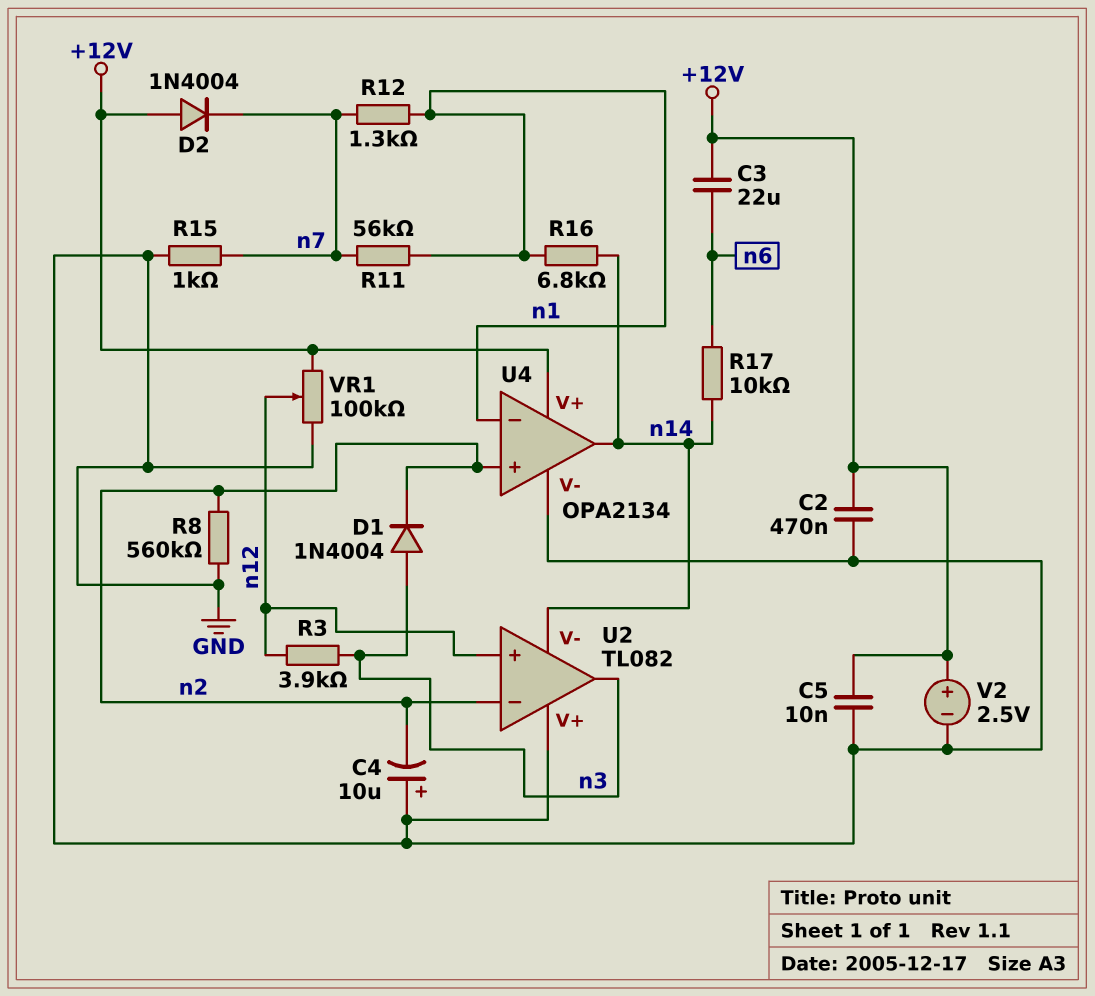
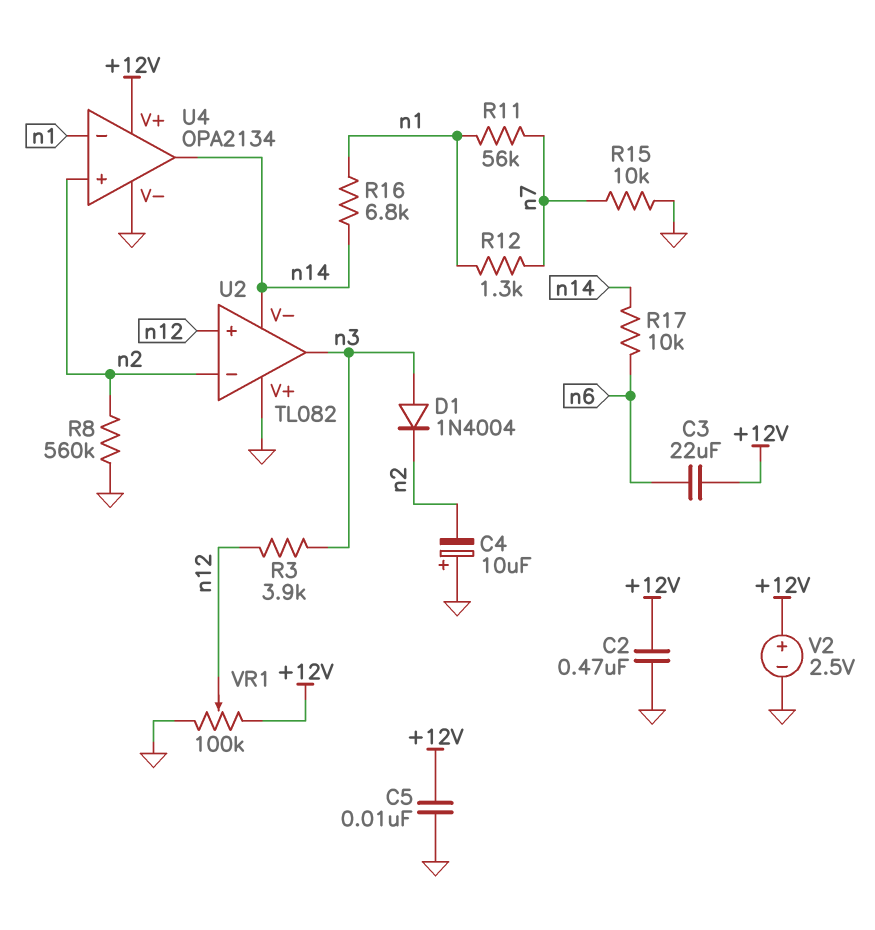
D2: diode 1N4004 (A +12V, K n7) -> none
R15: 1k (GND, n7) -> 10k (GND, n7)

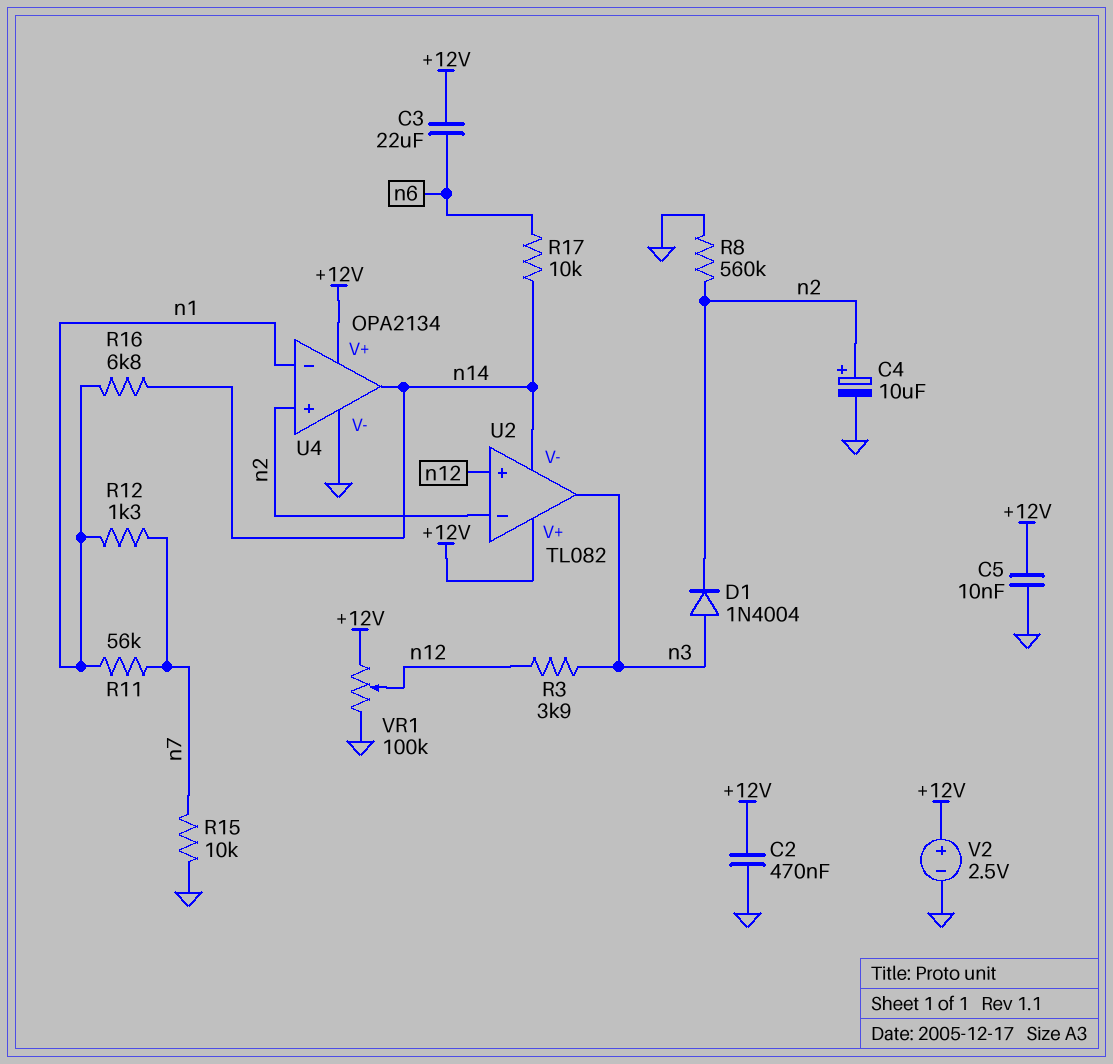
C4: 10uF (plus GND, minus n2) -> 10uF (plus n2, minus GND)
U2 pin V+: GND -> +12V

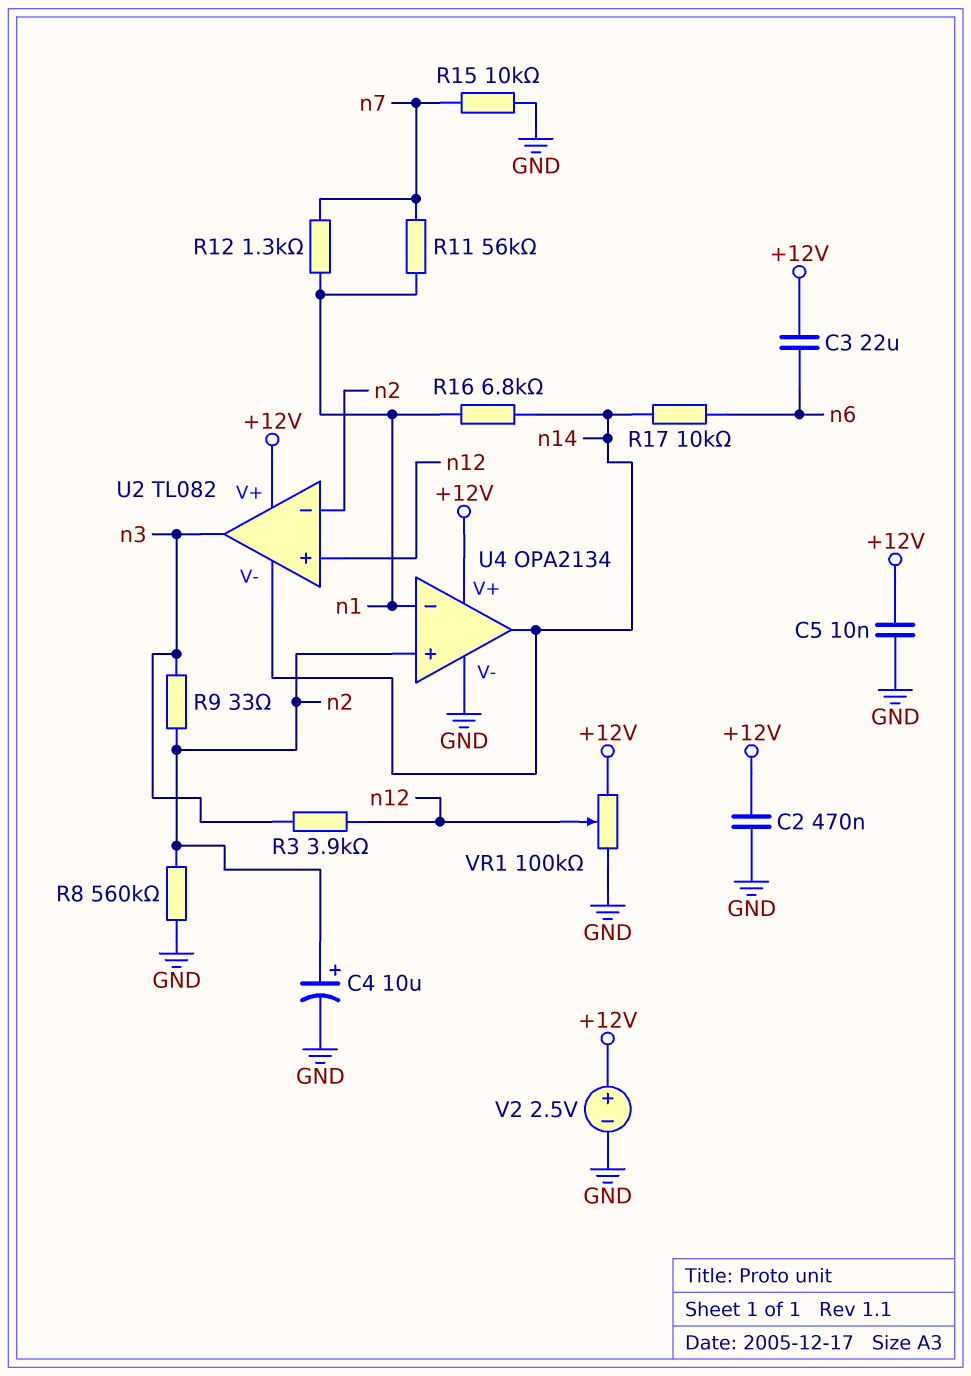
D1: diode 1N4004 (A n3, K n2) -> none
R9: none -> 33 (n2, n3)

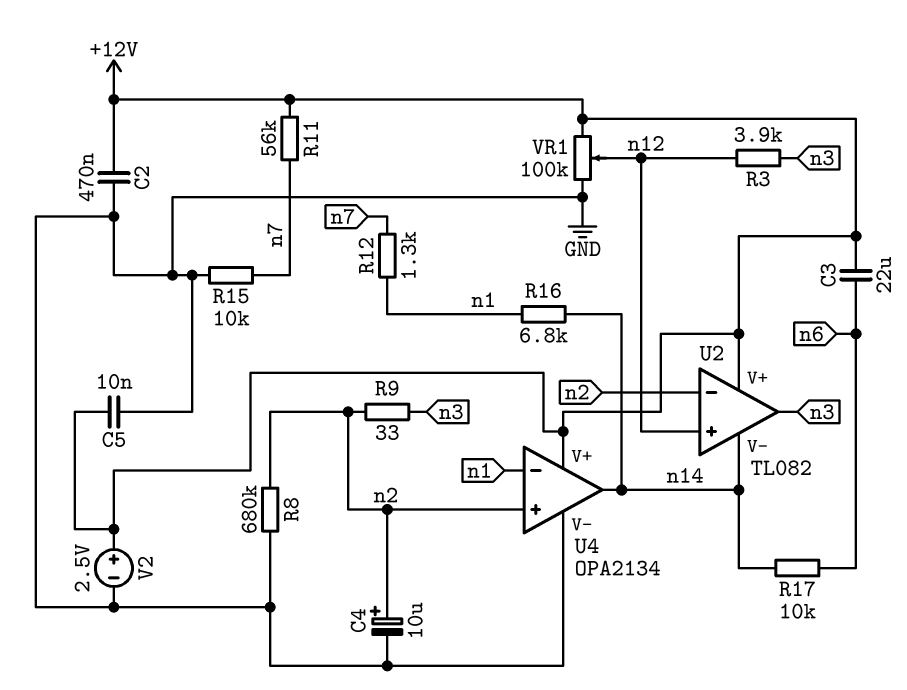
R8: 560k (GND, n2) -> 680k (GND, n2)
R11: 56k (n1, n7) -> 56k (+12V, n7)

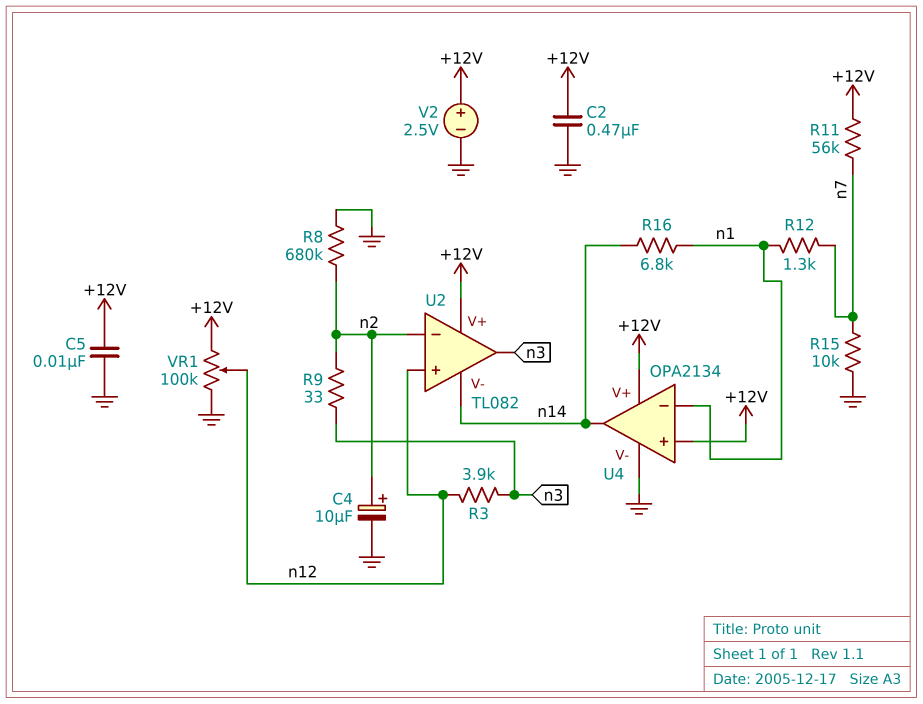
C3: 22uF (+12V, n6) -> none
R17: 10k (n6, n14) -> none
U4 pin in+: n2 -> +12V

